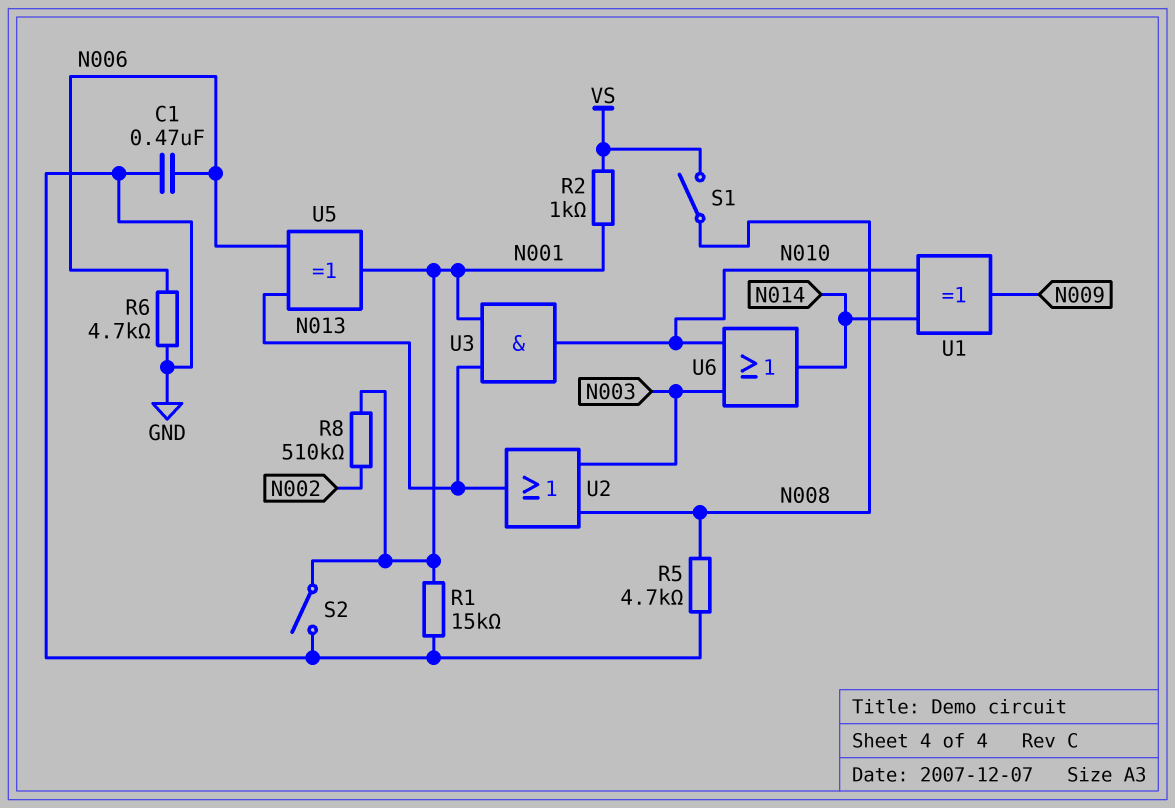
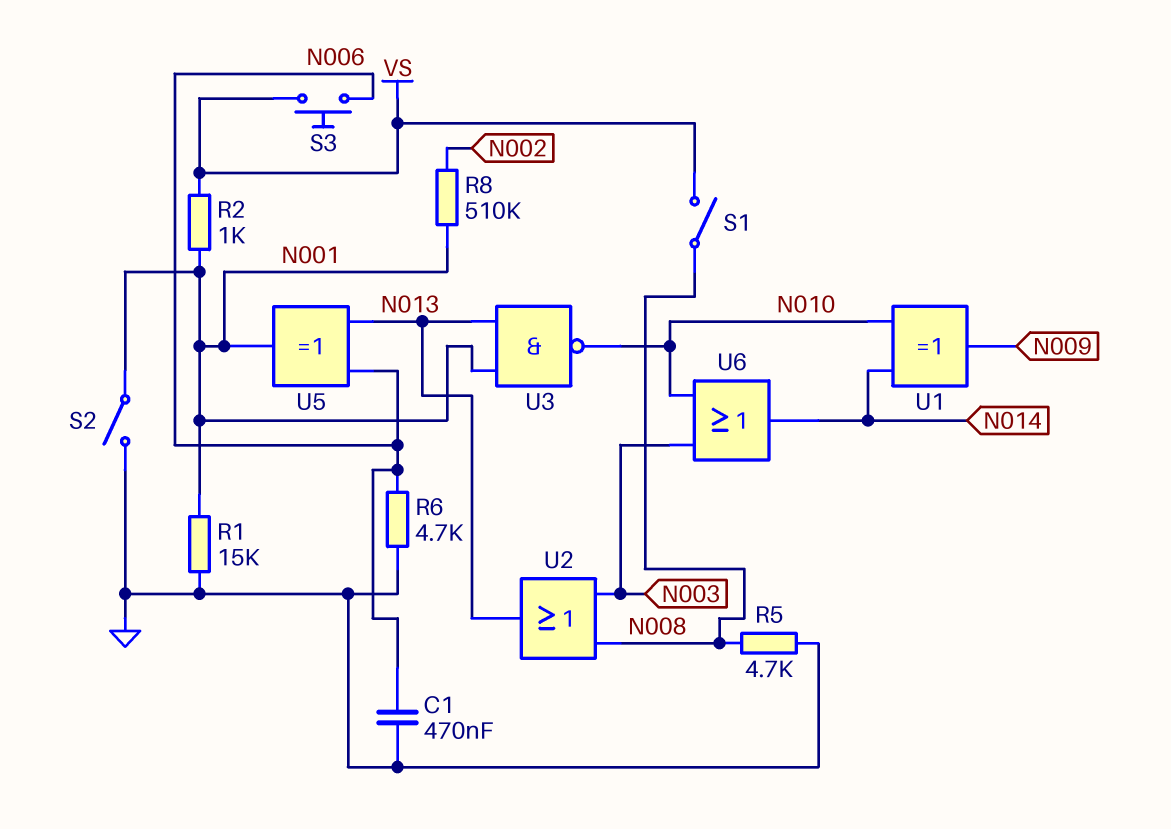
S3: none -> button (N006, VS)
U3: AND (in N001, in N013, out N010) -> NAND (in N001, in N013, out N010)

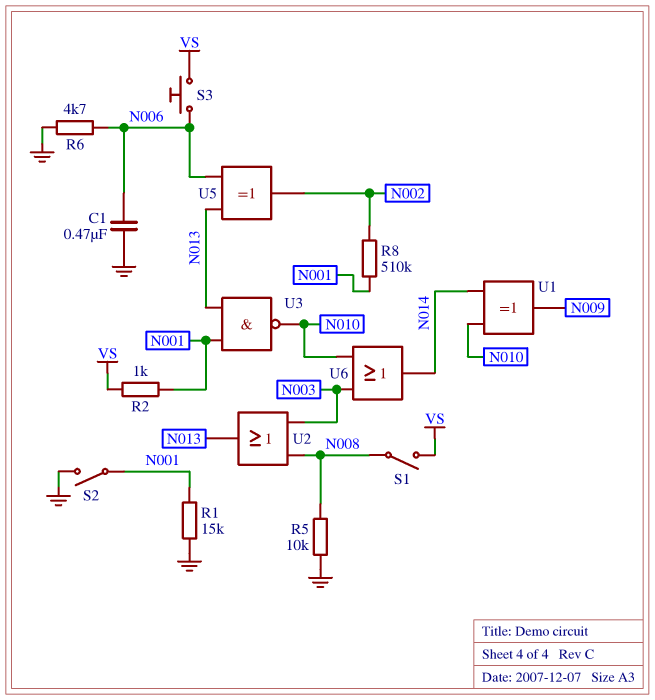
R5: 4.7k (GND, N008) -> 10k (GND, N008)
U5: XOR (in N006, in N013, out N001) -> XOR (in N006, in N013, out N002)

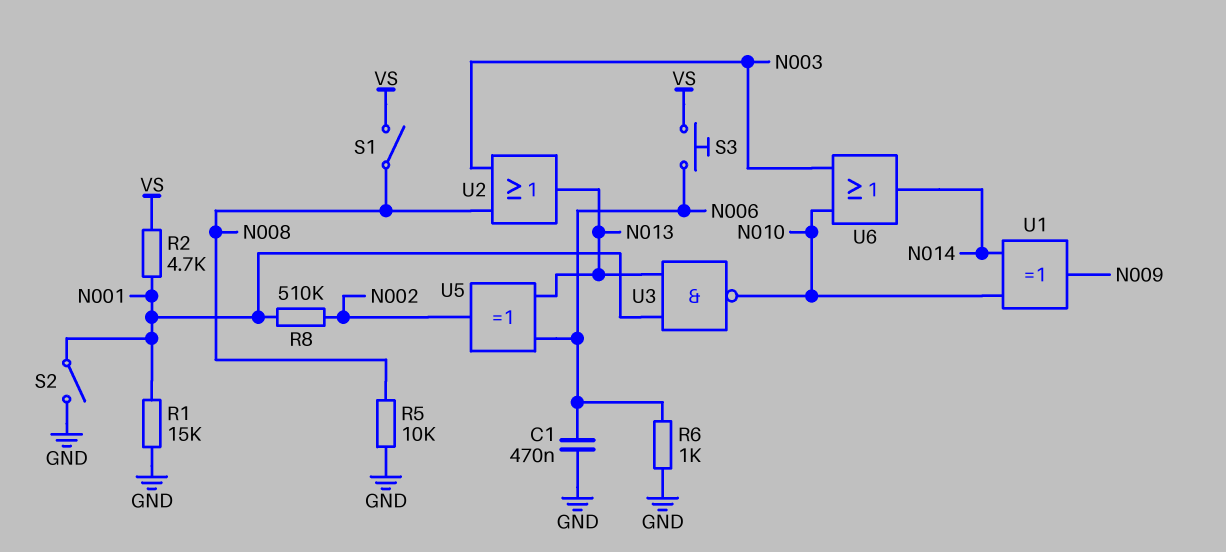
R2: 1k (N001, VS) -> 4.7k (N001, VS)
R6: 4.7k (GND, N006) -> 1k (GND, N006)

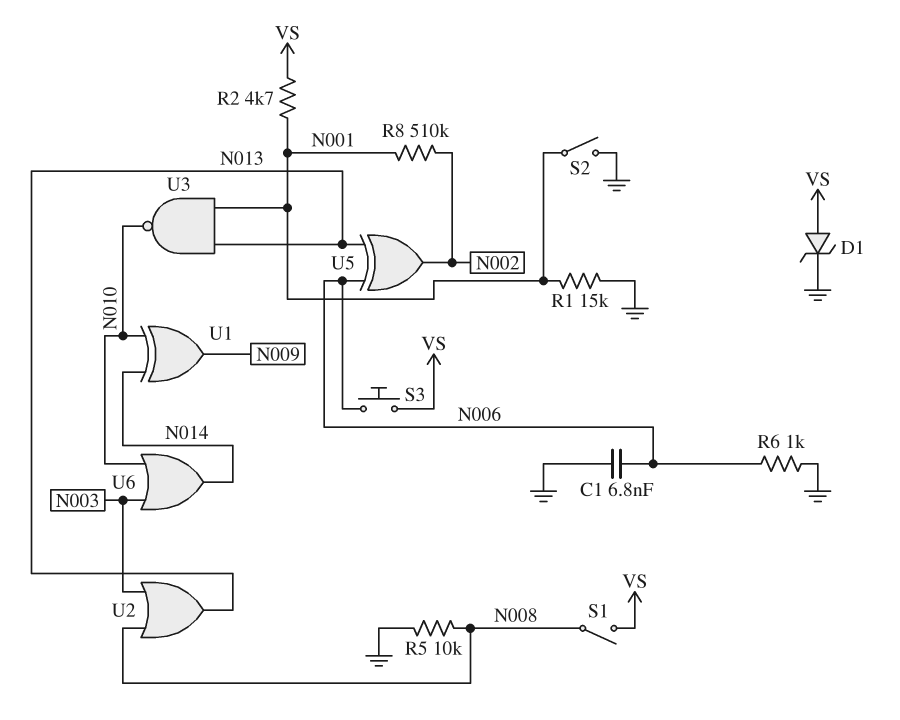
C1: 470nF (GND, N006) -> 6.8nF (GND, N006)
D1: none -> zener (A VS, K GND)

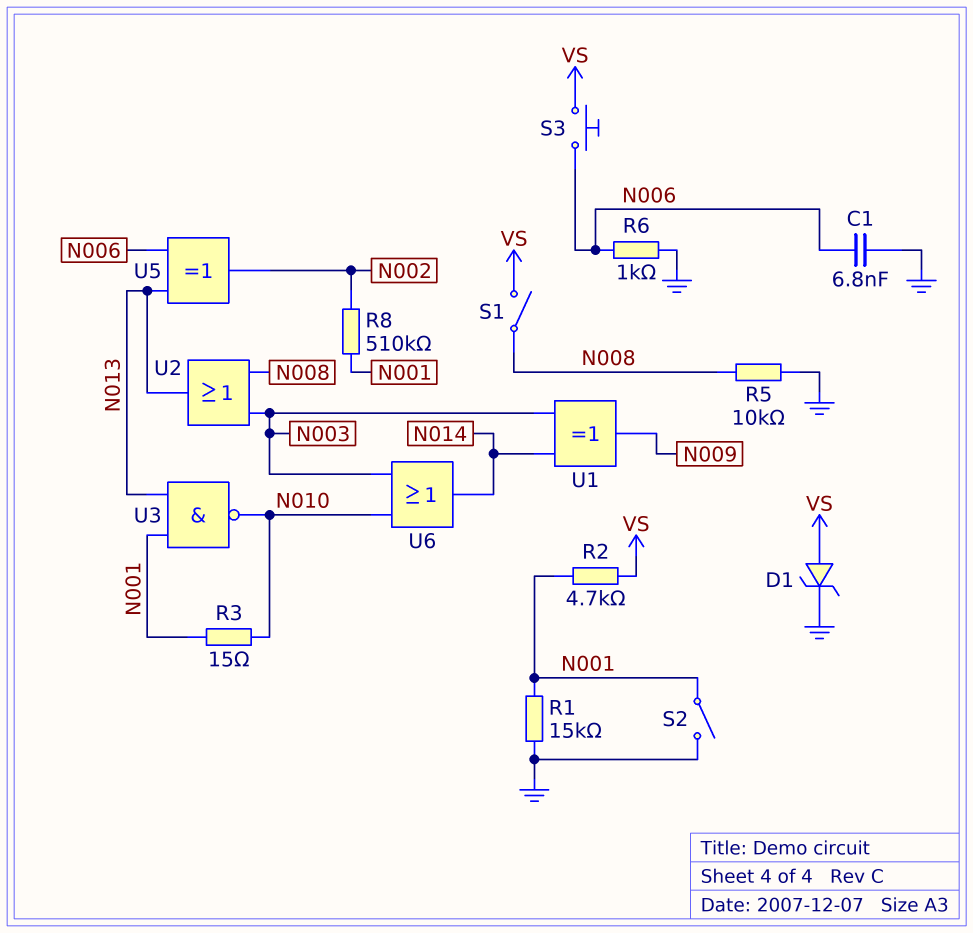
R3: none -> 15 (N001, N010)
U1: XOR (in N010, in N014, out N009) -> XOR (in N003, in N014, out N009)

